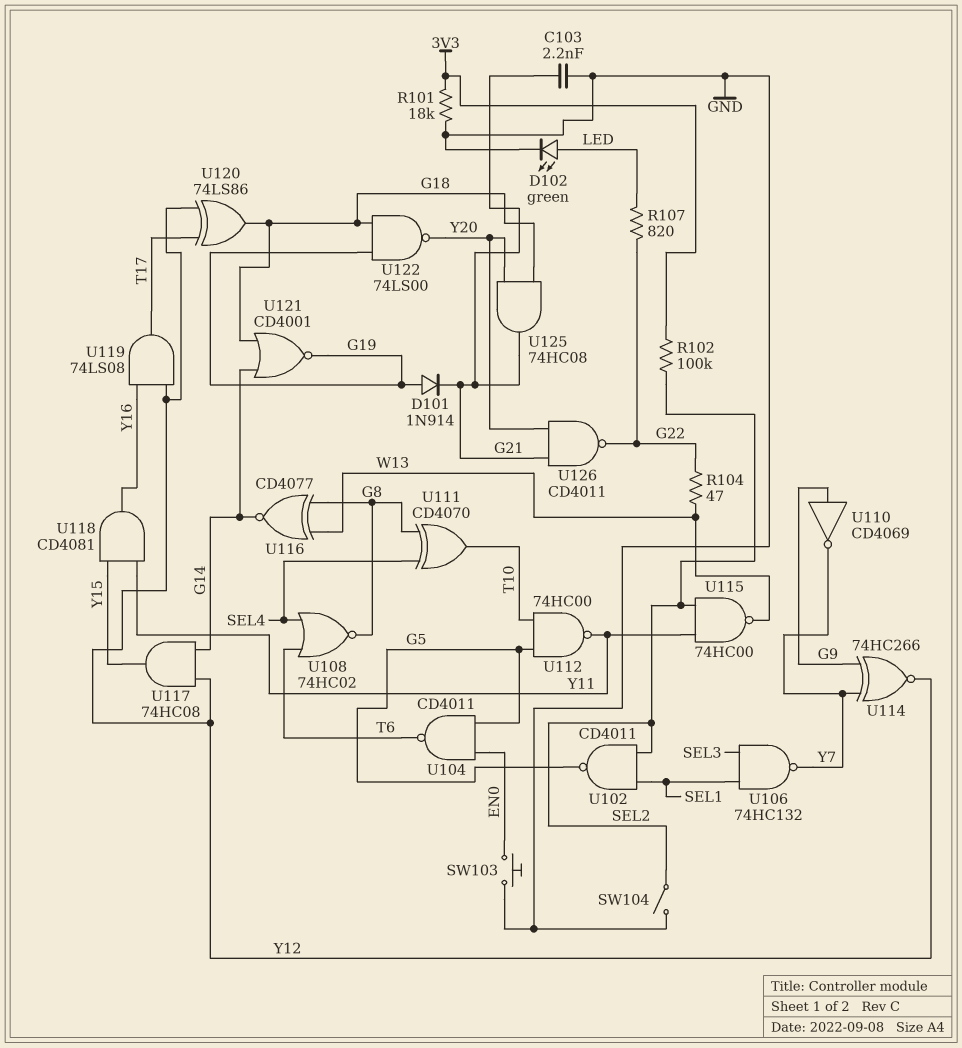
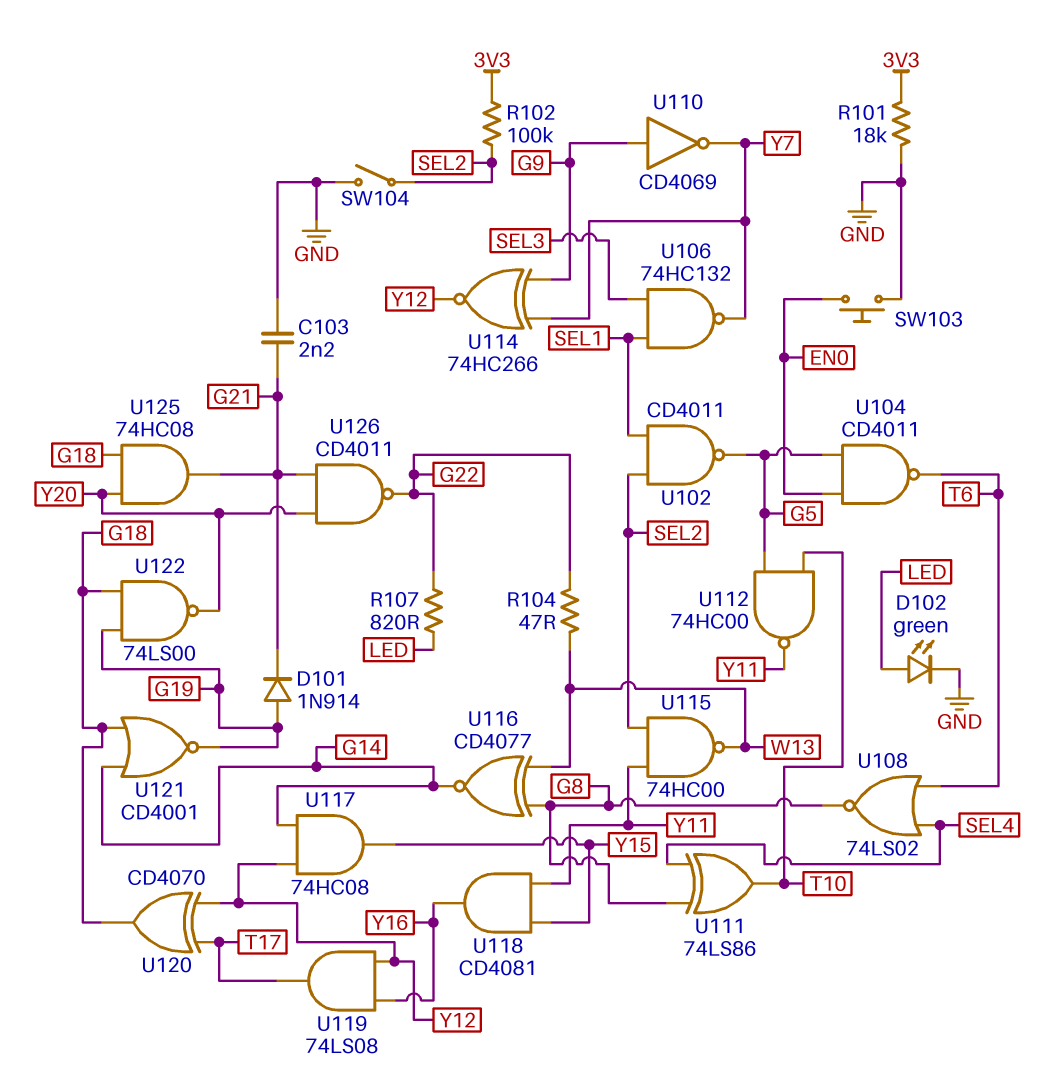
U108: NOR 74HC02 (in SEL4, in T6, out G8) -> NOR 74LS02 (in SEL4, in T6, out G8)
U111: XOR CD4070 (in G8, in SEL4, out T10) -> XOR 74LS86 (in G8, in SEL4, out T10)
U120: XOR 74LS86 (in T17, in Y12, out G18) -> XOR CD4070 (in T17, in Y12, out G18)

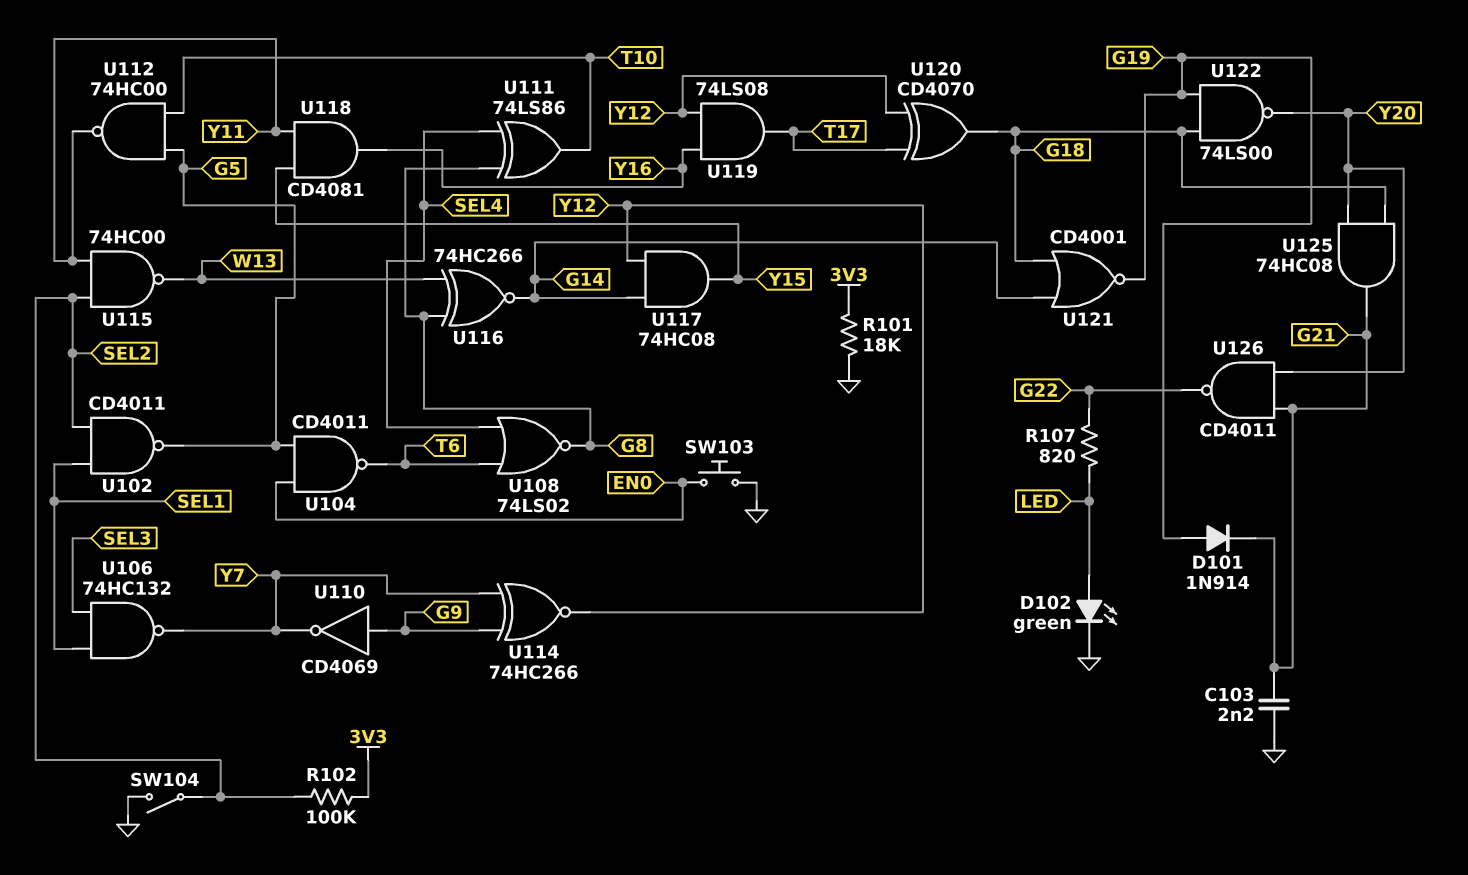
R104: 47 (G22, W13) -> none
U116: XNOR CD4077 (in G8, in W13, out G14) -> XNOR 74HC266 (in G8, in W13, out G14)

